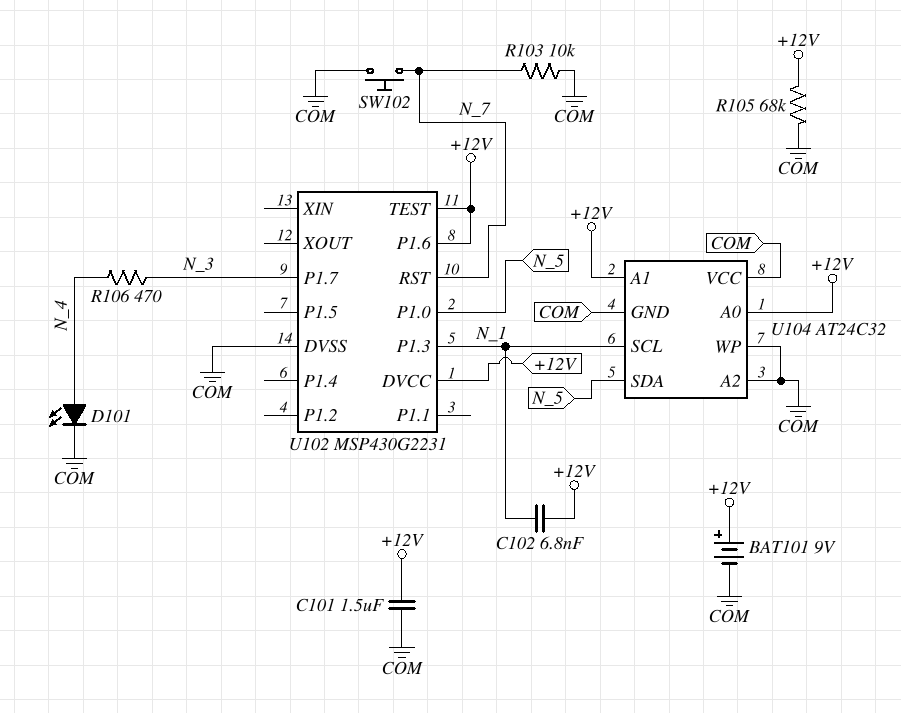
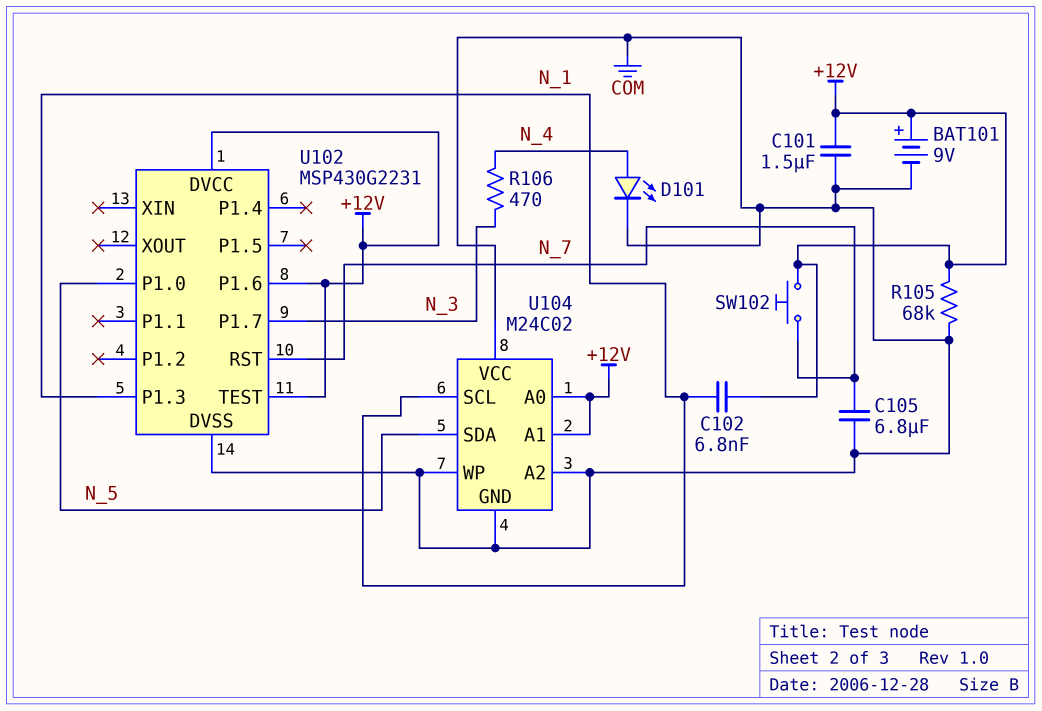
C105: none -> 6.8uF (COM, N_7)
R103: 10k (COM, N_7) -> none
SW102: button (COM, N_7) -> button (+12V, N_7)
U104: AT24C32 -> M24C02

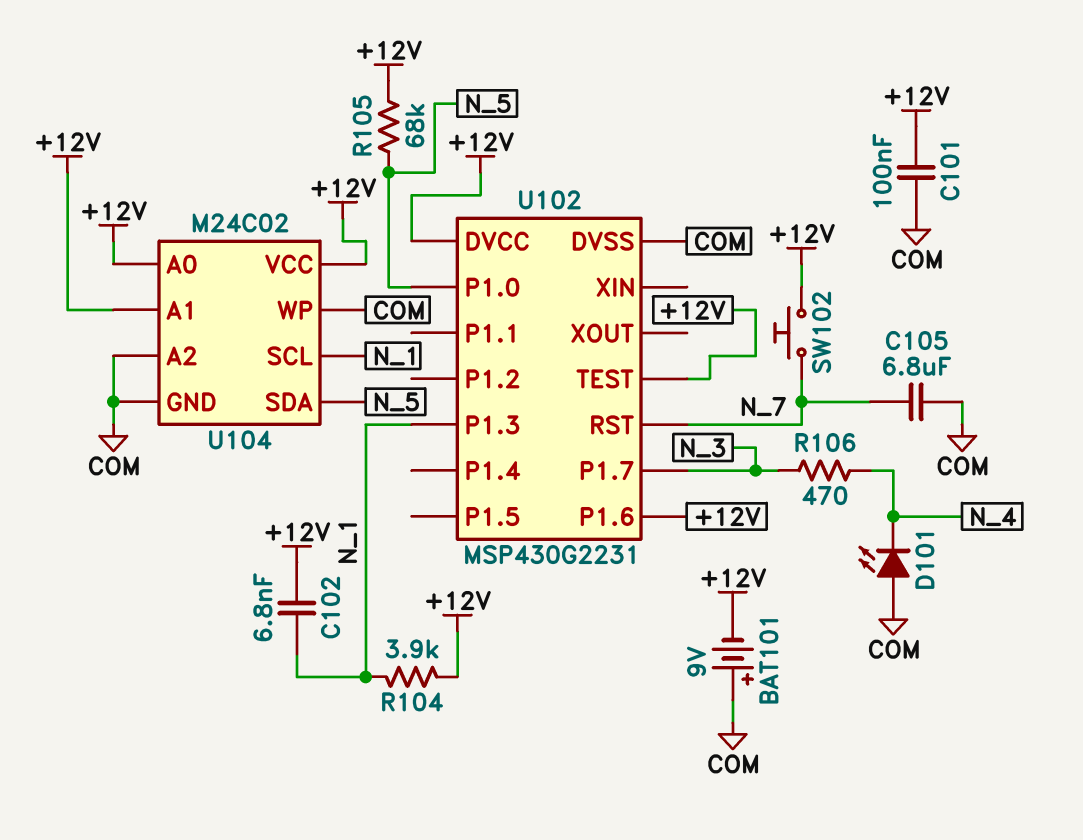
BAT101: 9V (plus +12V, minus COM) -> 9V (plus COM, minus +12V)
C101: 1.5uF (+12V, COM) -> 100nF (+12V, COM)
D101: LED (A N_4, K COM) -> LED (A COM, K N_4)
R104: none -> 3.9k (+12V, N_1)
R105: 68k (+12V, COM) -> 68k (+12V, N_5)
U104 pin VCC: COM -> +12V

